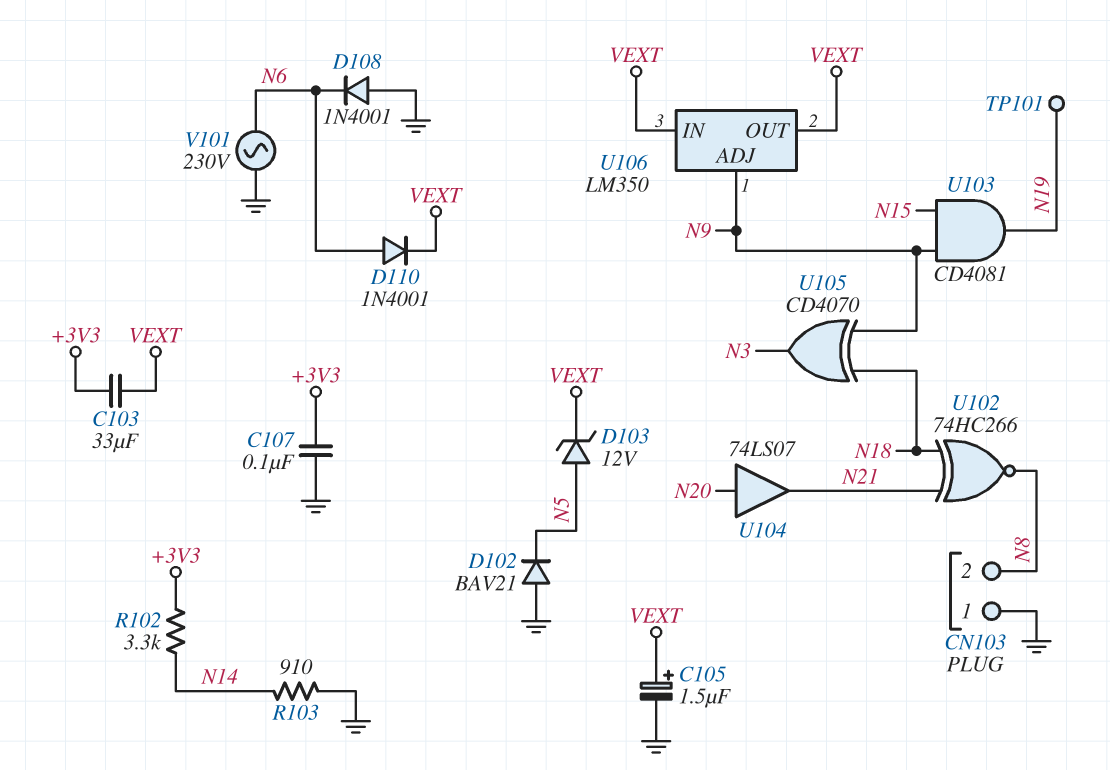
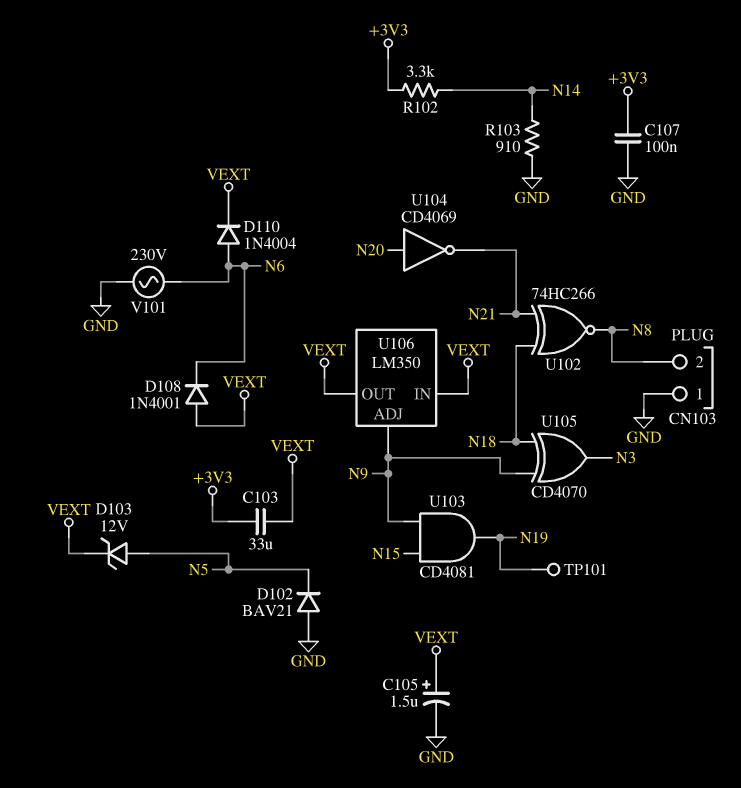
D108: diode 1N4001 (A GND, K N6) -> diode 1N4001 (A VEXT, K N6)
D110: diode 1N4001 (A N6, K VEXT) -> diode 1N4004 (A N6, K VEXT)
U104: buffer 74LS07 (in N20, out N21) -> NOT CD4069 (in N20, out N21)

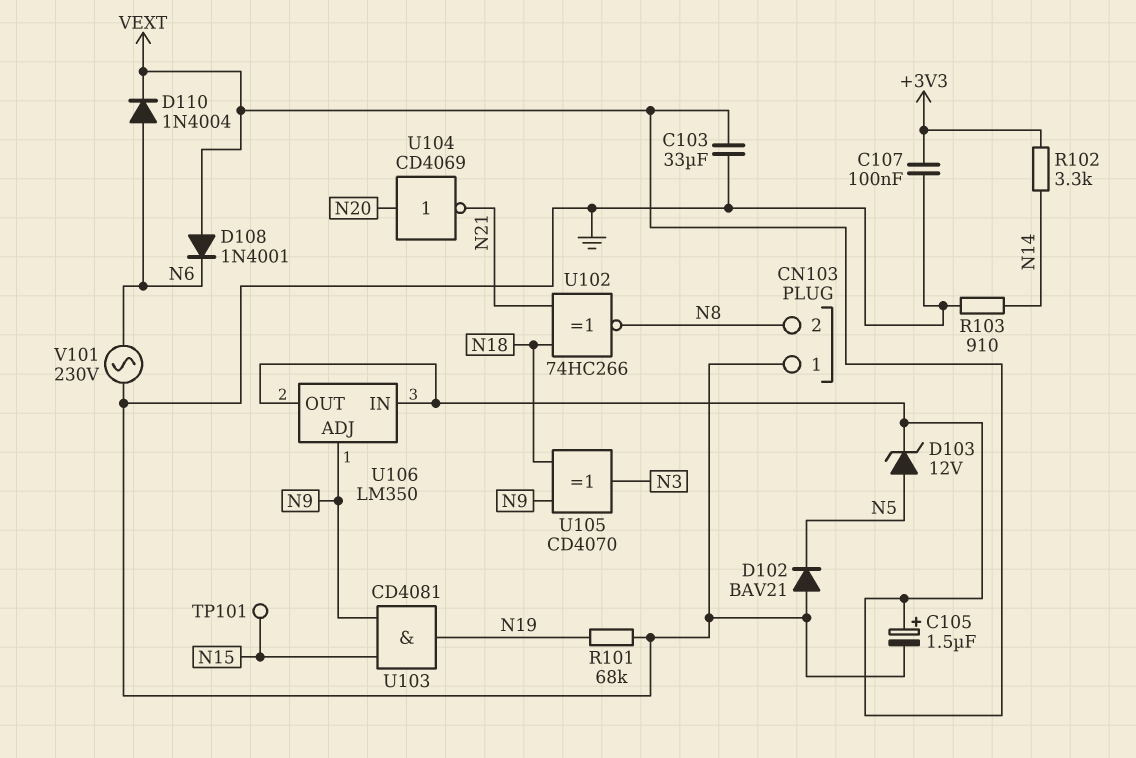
C103: 33uF (+3V3, VEXT) -> 33uF (GND, VEXT)
R101: none -> 68k (GND, N19)
TP101: test point (N19) -> test point (N15)

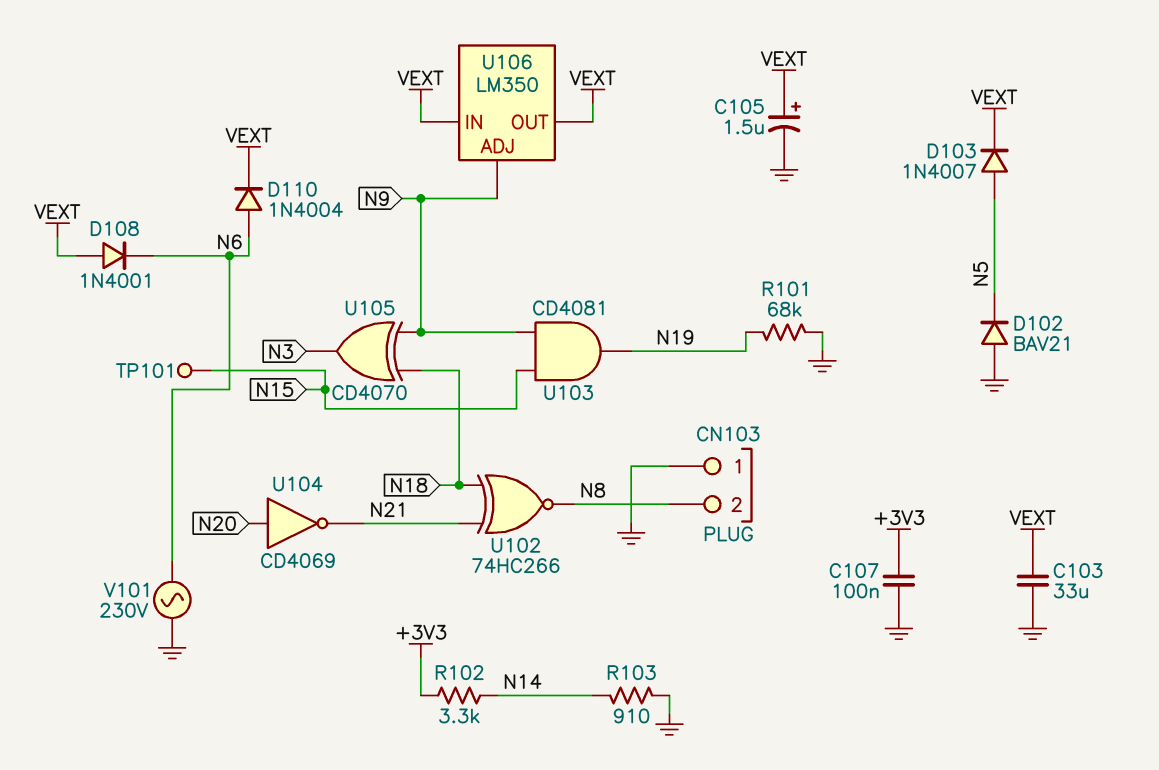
D103: zener 12V (A N5, K VEXT) -> diode 1N4007 (A N5, K VEXT)

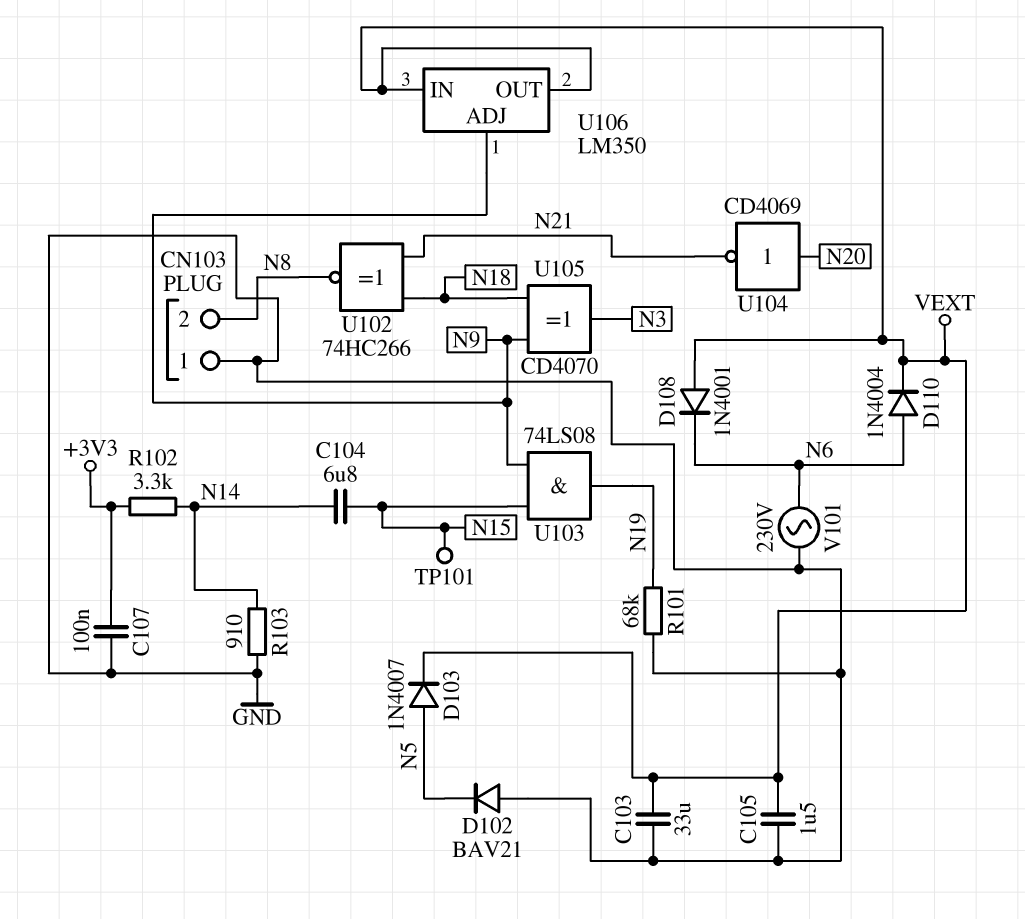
C104: none -> 6.8uF (N14, N15)
C105: 1.5uF (plus VEXT, minus GND) -> 1.5uF (GND, VEXT)
U103: AND CD4081 (in N9, in N15, out N19) -> AND 74LS08 (in N9, in N15, out N19)

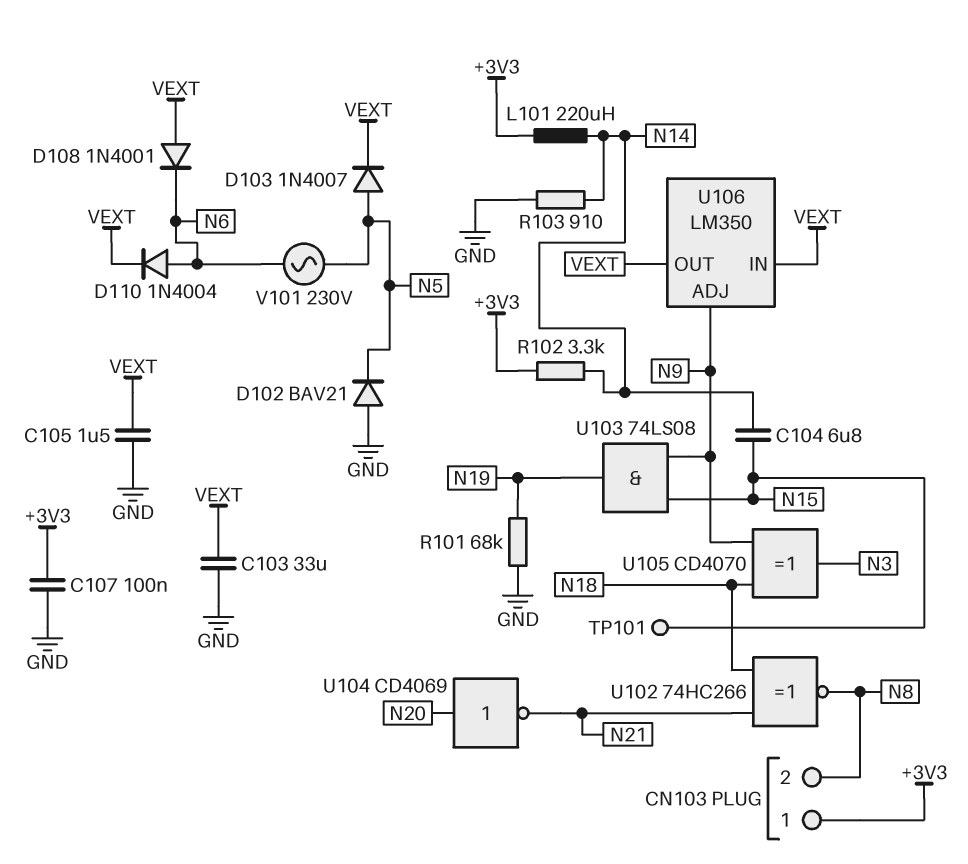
CN103 pin 1: GND -> +3V3
L101: none -> 220uH (+3V3, N14)
V101: AC 230V (GND, N6) -> AC 230V (N5, N6)

